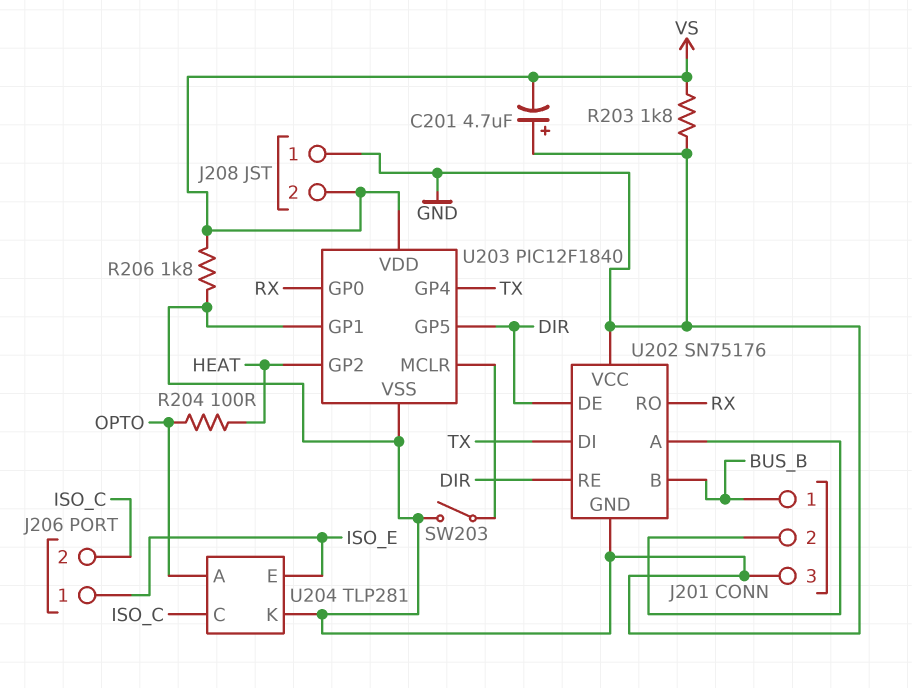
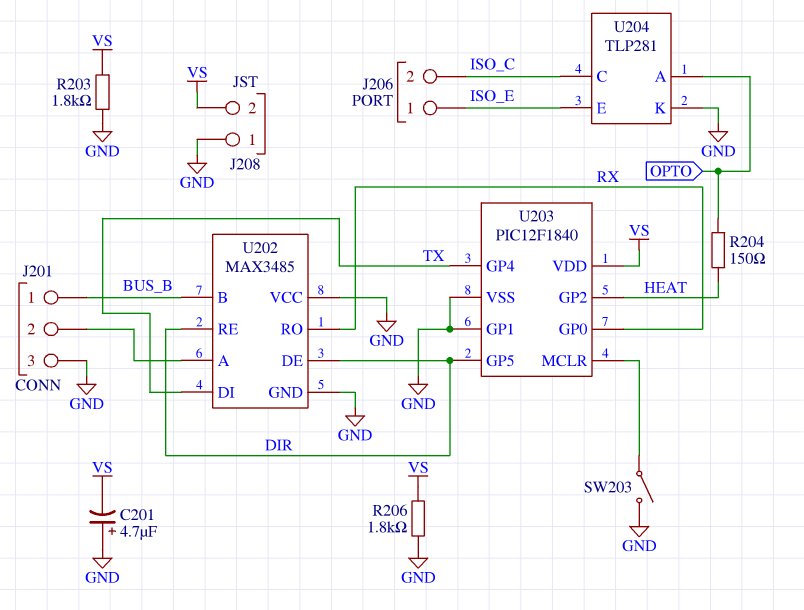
R204: 100 (HEAT, OPTO) -> 150 (HEAT, OPTO)
U202: SN75176 -> MAX3485

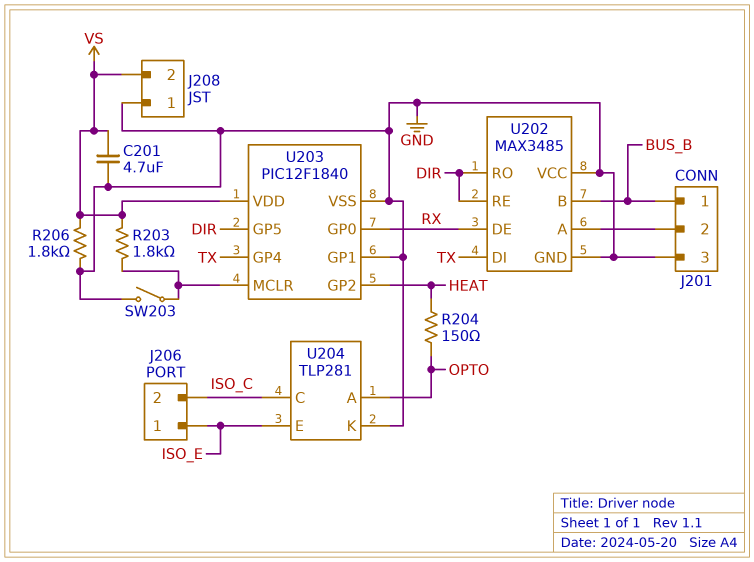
C201: 4.7uF (plus GND, minus VS) -> 4.7uF (GND, VS)
R203: 1.8k (GND, VS) -> 1.8k (U203/MCLR, VS)
U202 pin DE: DIR -> RX
U202 pin RO: RX -> DIR

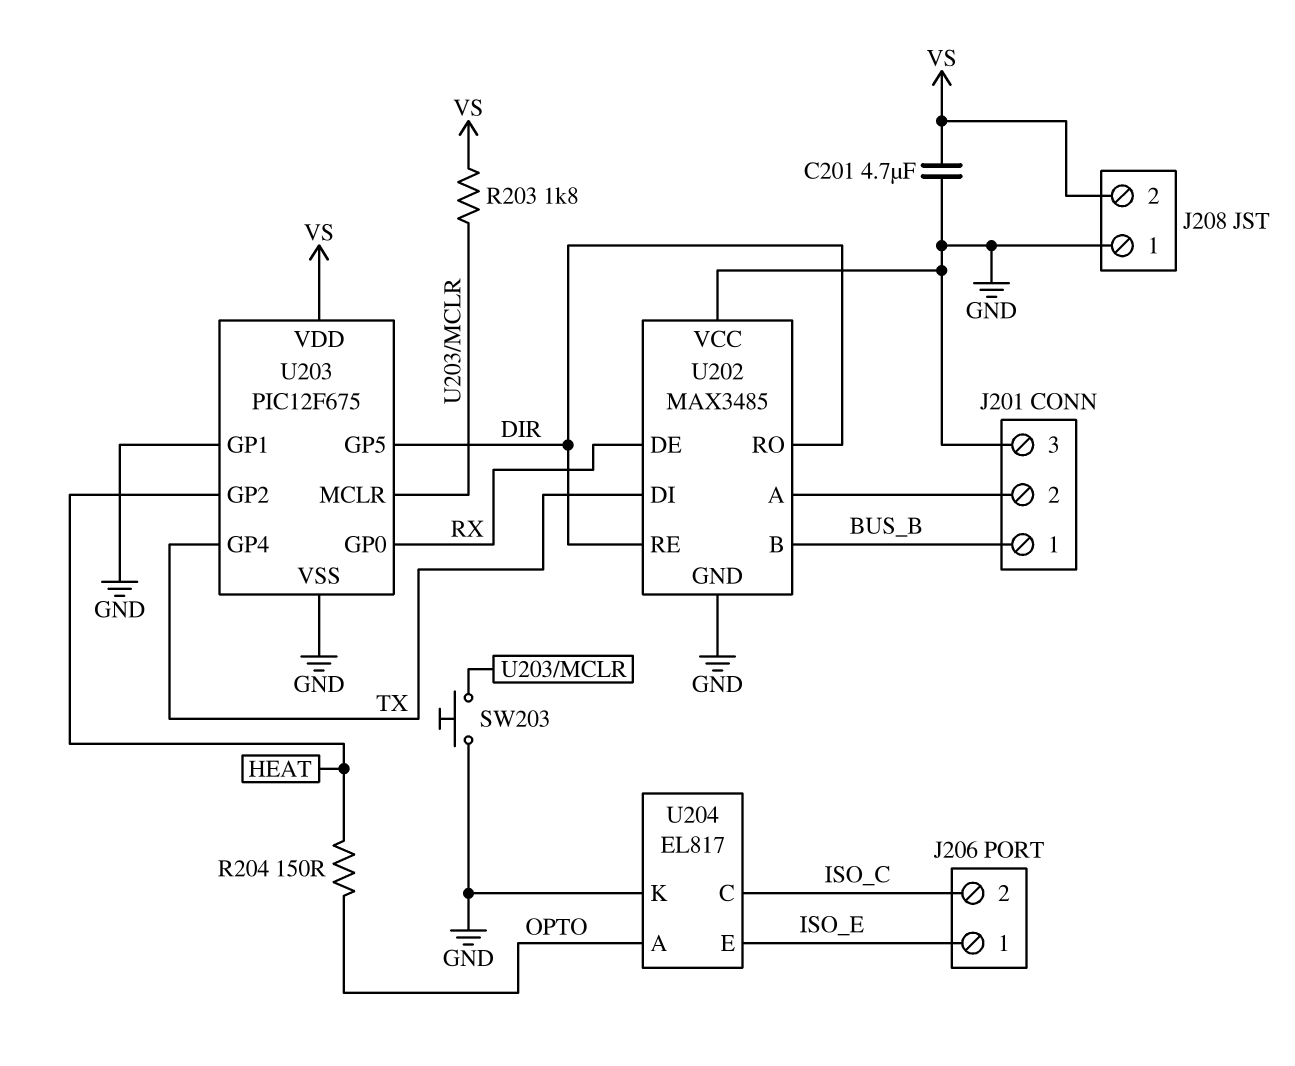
R206: 1.8k (GND, VS) -> none
SW203: switch (GND, U203/MCLR) -> button (GND, U203/MCLR)
U203: PIC12F1840 -> PIC12F675
U204: TLP281 -> EL817

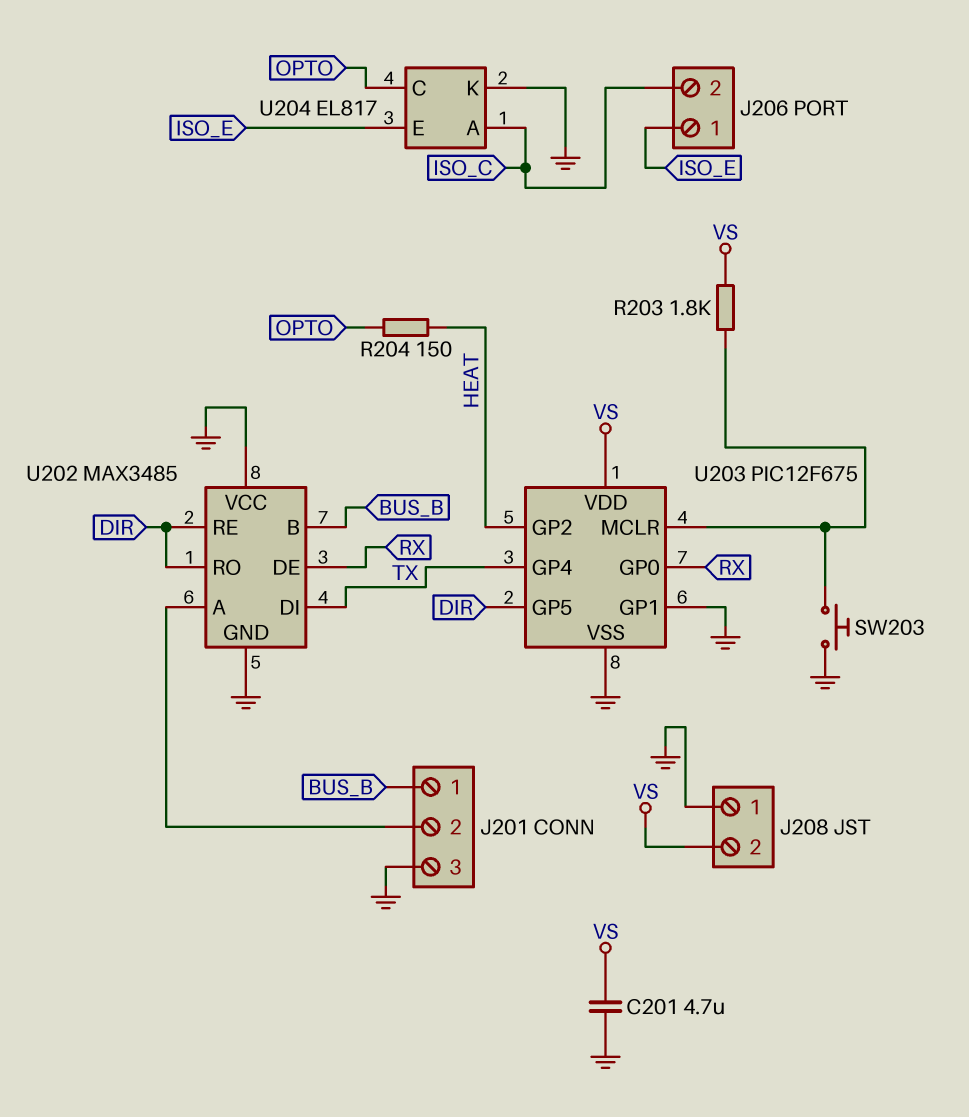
U204 pin A: OPTO -> ISO_C
U204 pin C: ISO_C -> OPTO

